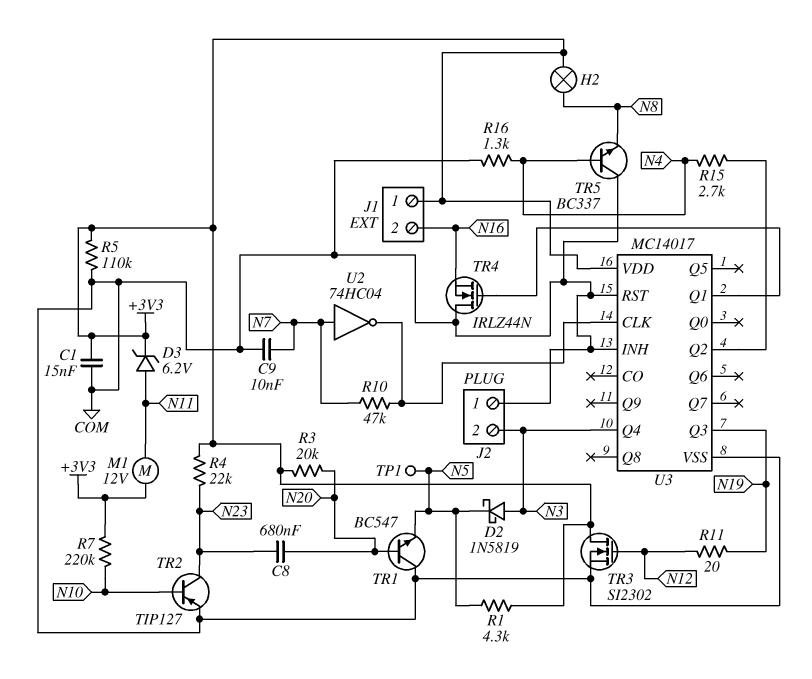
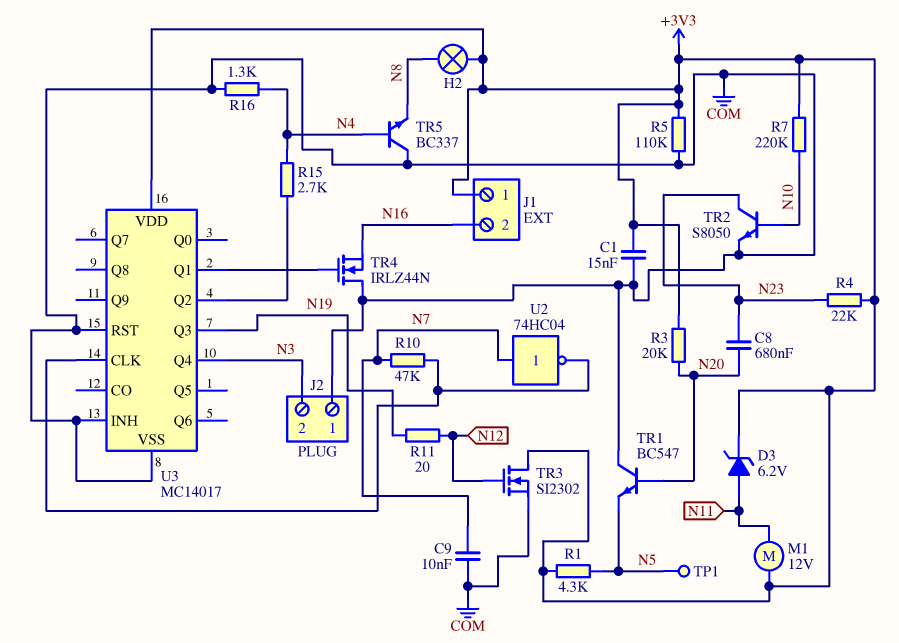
D2: schottky 1N5819 (A N3, K N5) -> none
TR2: PNP TIP127 (B N10, C N23, E COM) -> NPN S8050 (B N10, C N23, E COM)

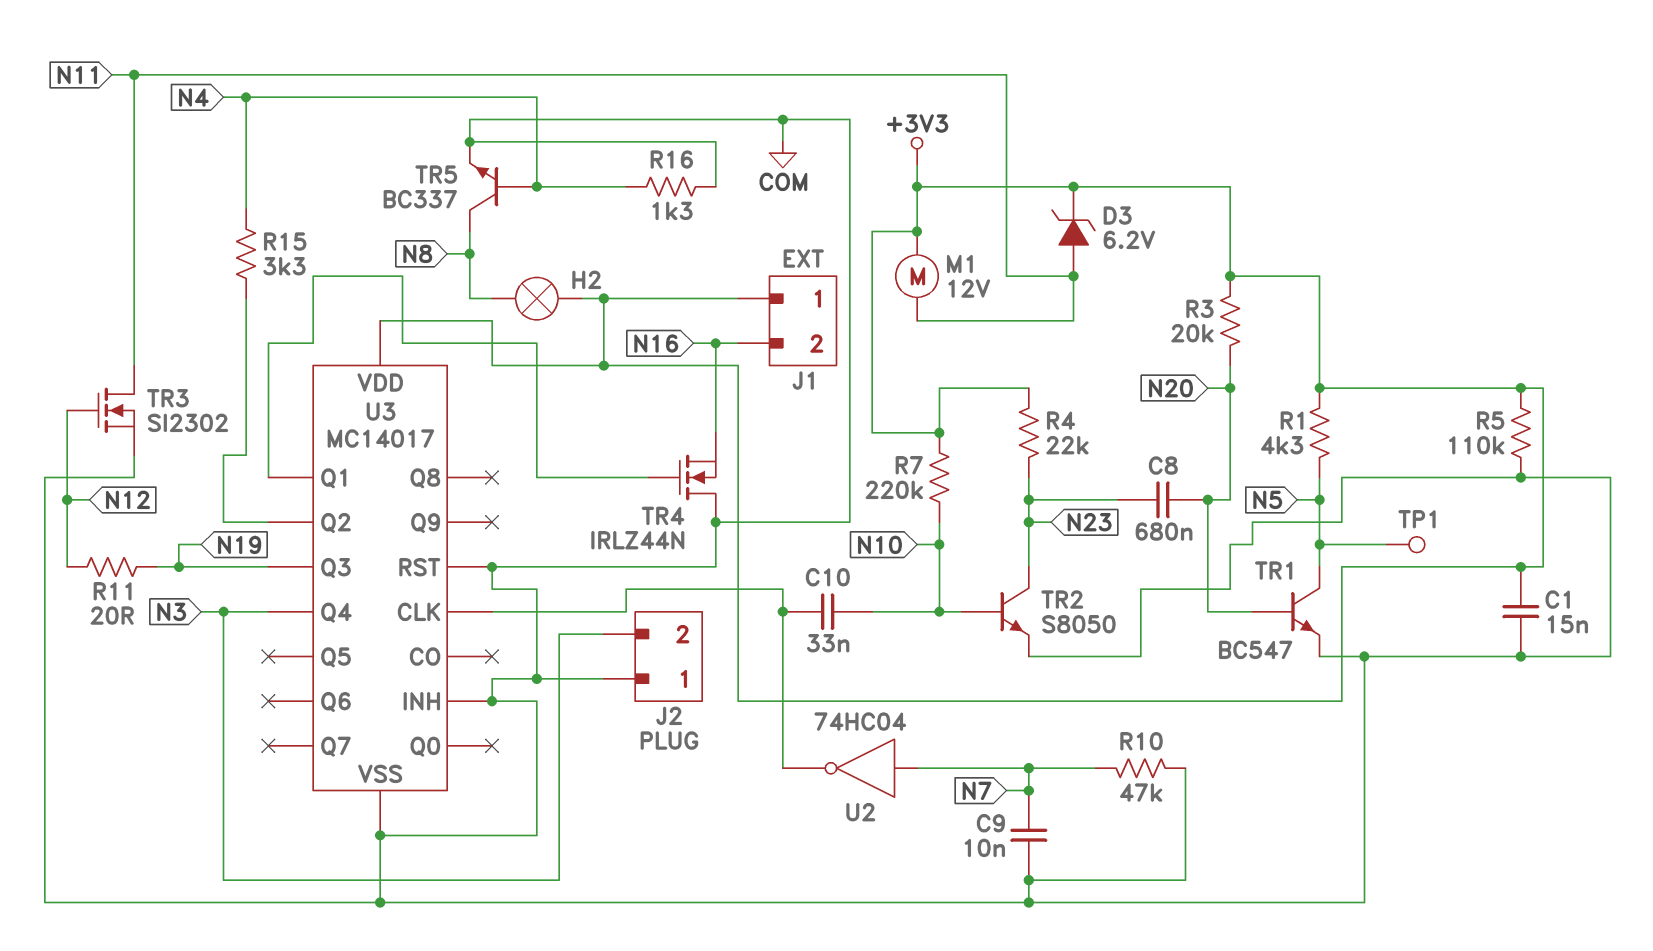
C10: none -> 33nF (N10, U3/CLK)
R10: 47k (N7, U3/CLK) -> 47k (COM, N7)
R15: 2.7k (N4, U3/Q2) -> 3.3k (N4, U3/Q2)
TR1: NPN BC547 (B N20, C COM, E N5) -> NPN BC547 (B N20, C N5, E COM)
TR3: NMOS SI2302 (G N12, D +3V3, S COM) -> NMOS SI2302 (G N12, D N11, S COM)
TR5: NPN BC337 (B N4, C COM, E N8) -> NPN BC337 (B N4, C N8, E COM)

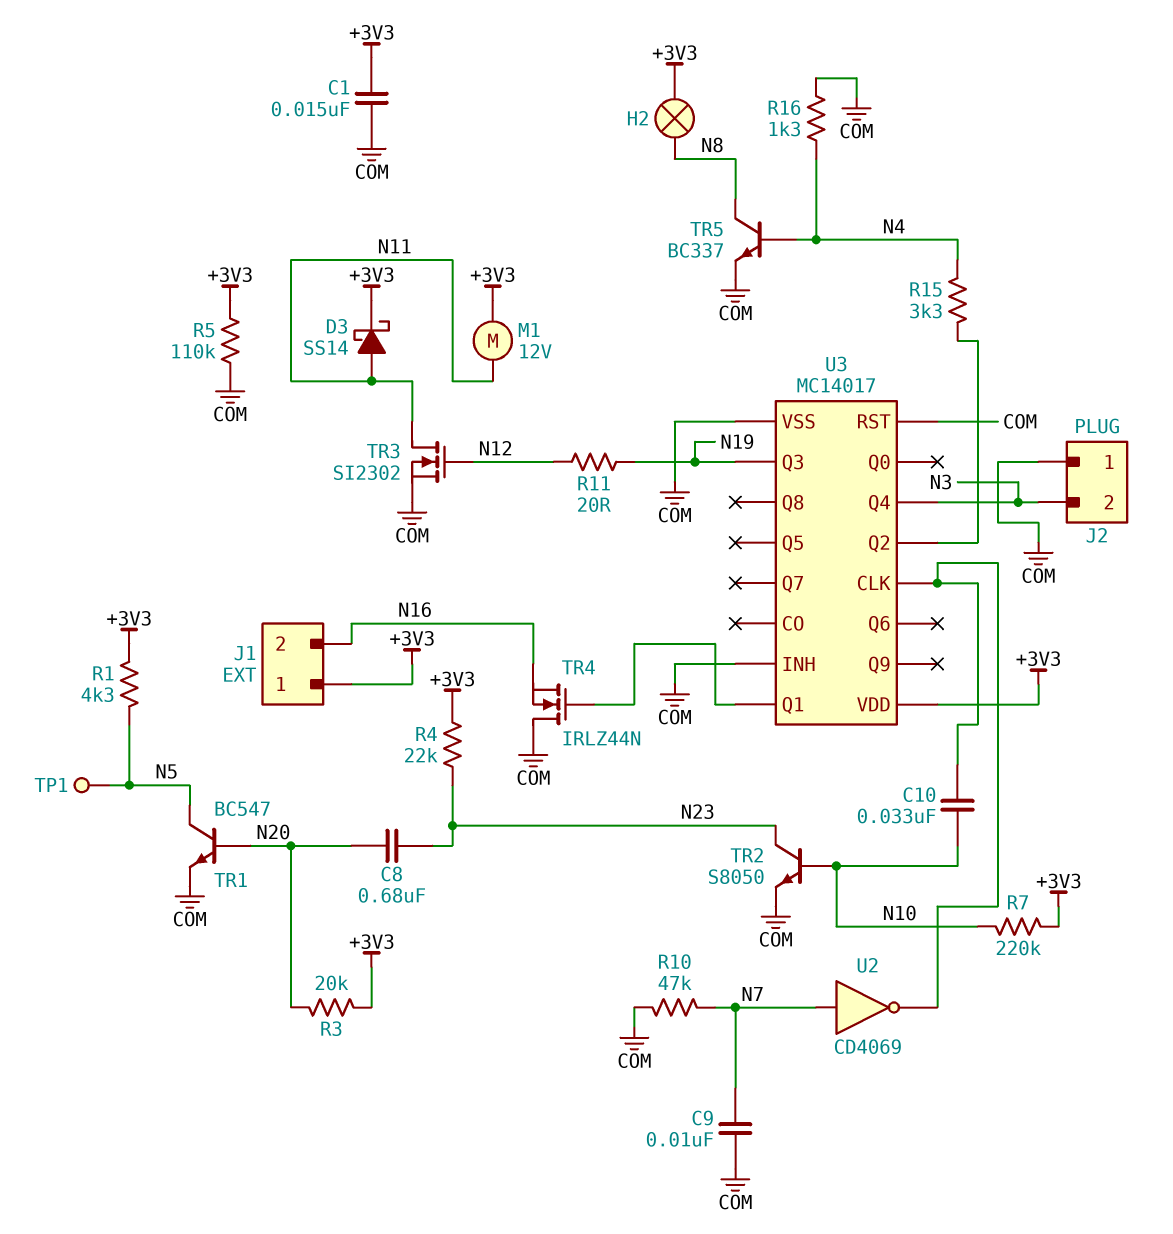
D3: zener 6.2V (A N11, K +3V3) -> schottky SS14 (A N11, K +3V3)
U2: NOT 74HC04 (in N7, out U3/CLK) -> NOT CD4069 (in N7, out U3/CLK)

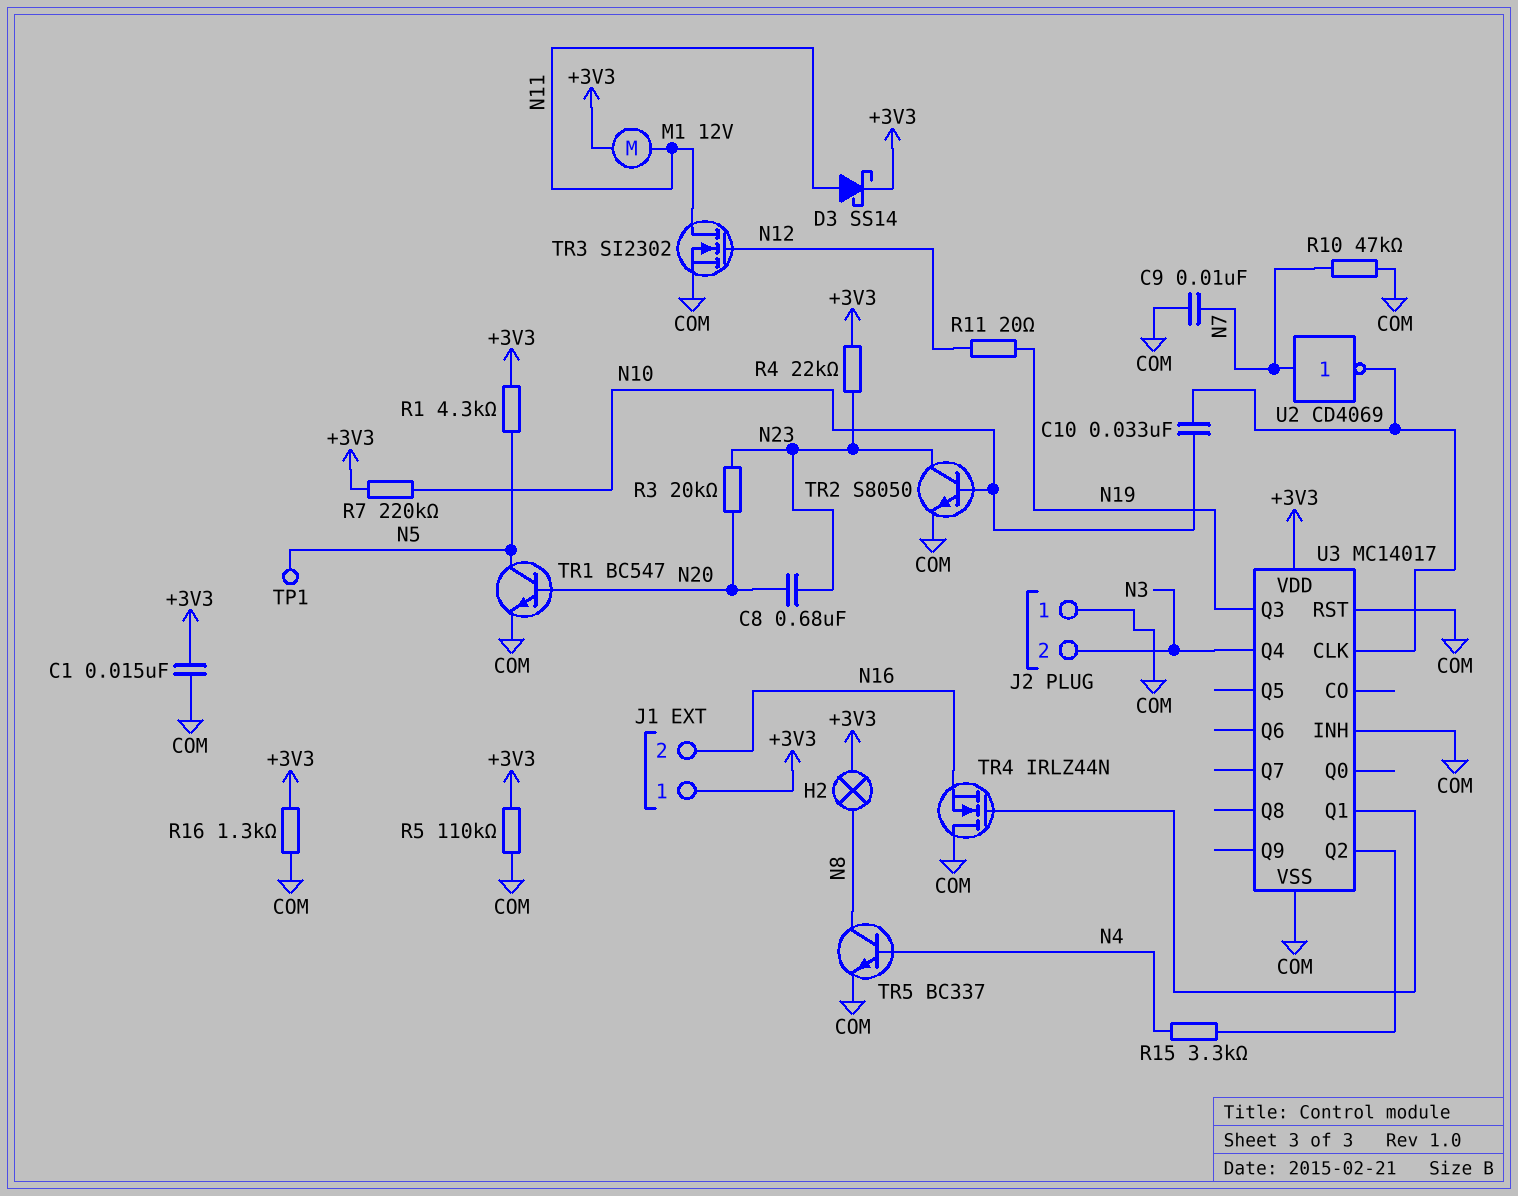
R3: 20k (+3V3, N20) -> 20k (N20, N23)
R16: 1.3k (COM, N4) -> 1.3k (+3V3, COM)

